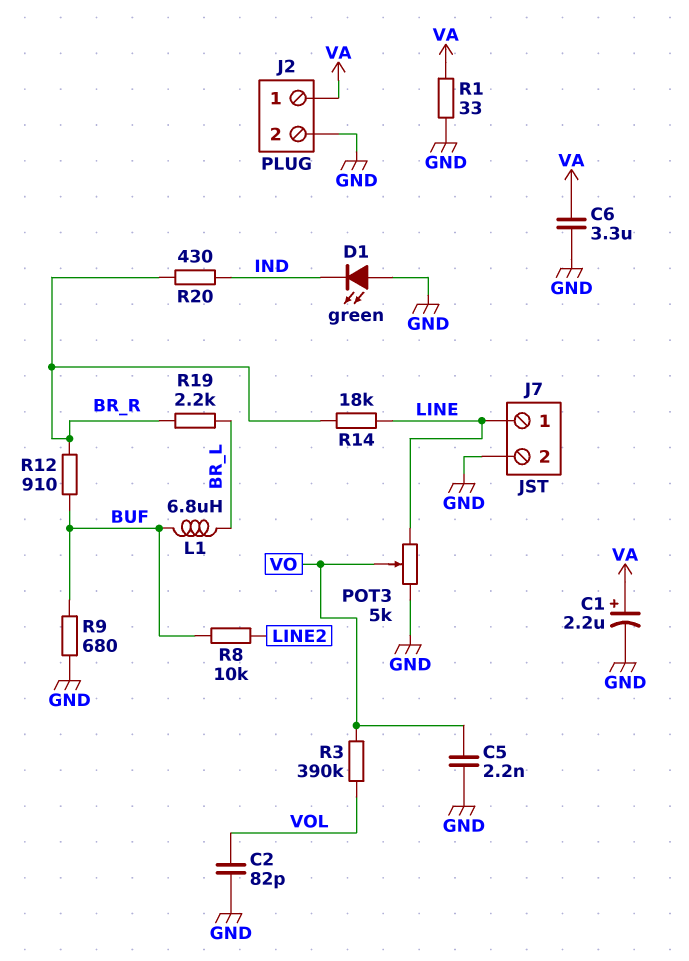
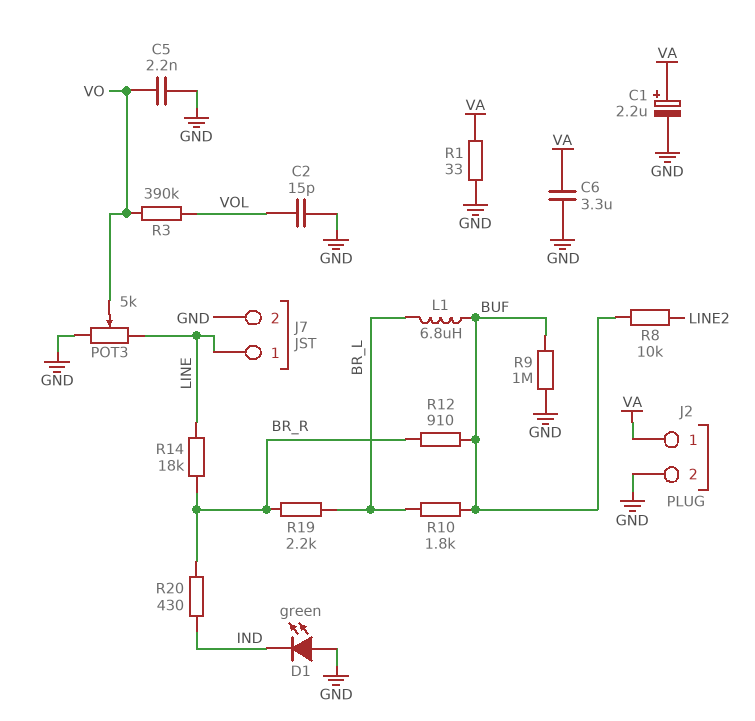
C2: 82pF (GND, VOL) -> 15pF (GND, VOL)
R9: 680 (BUF, GND) -> 1M (BUF, GND)
R10: none -> 1.8k (BR_L, BUF)

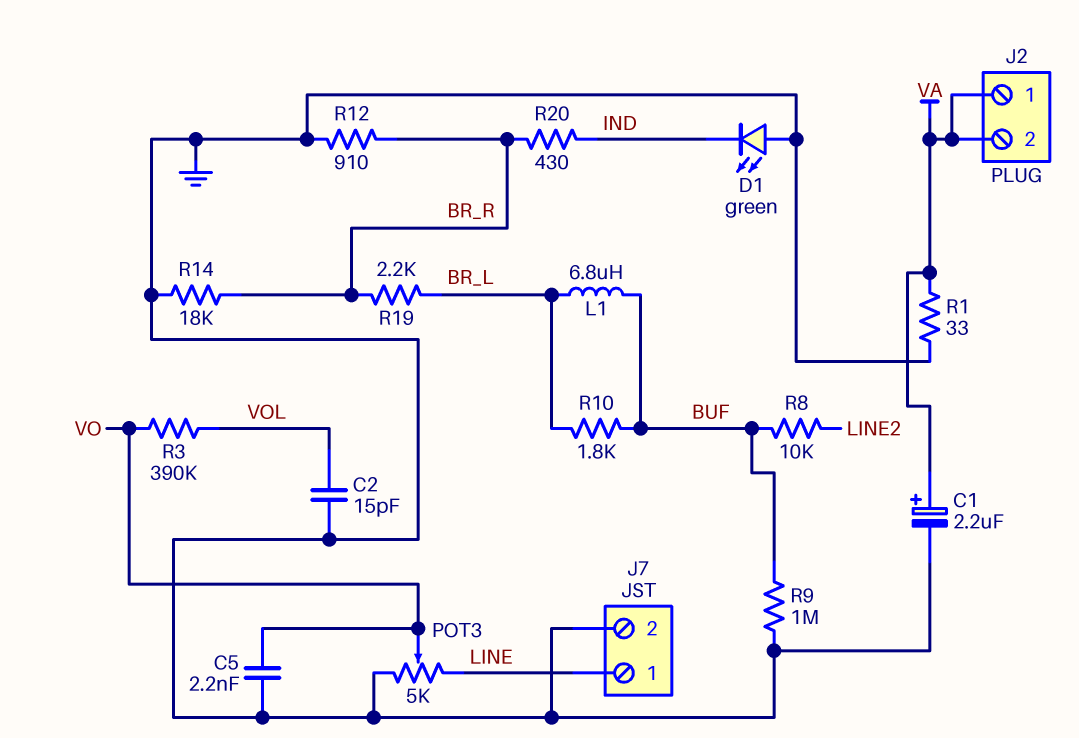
C6: 3.3uF (GND, VA) -> none
J2 pin 2: GND -> VA
R12: 910 (BR_R, BUF) -> 910 (BR_R, GND)
R14: 18k (BR_R, LINE) -> 18k (BR_R, GND)

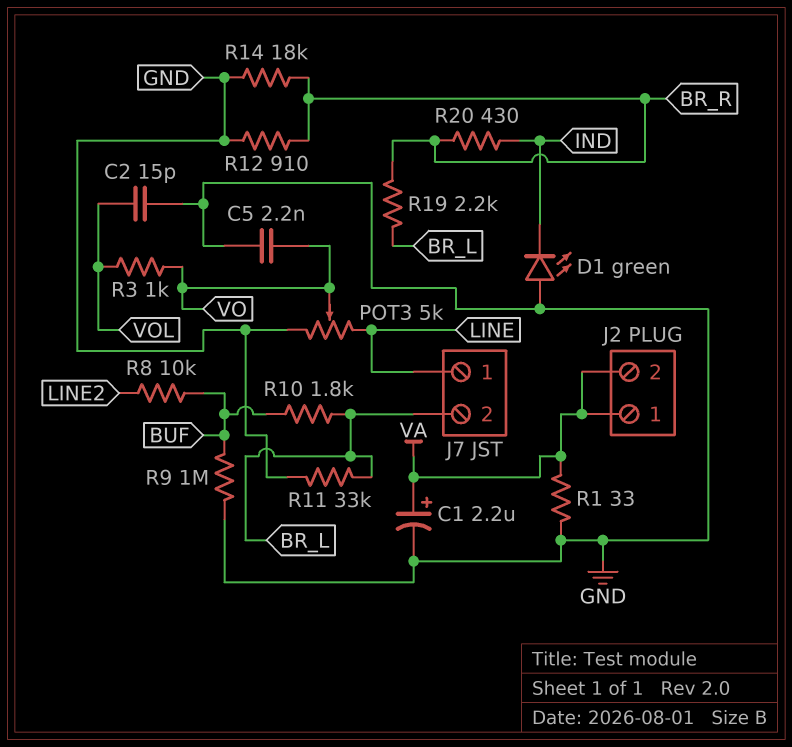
J7 pin 2: GND -> BR_L
L1: 6.8uH (BR_L, BUF) -> none
R3: 390k (VO, VOL) -> 1k (VO, VOL)
R11: none -> 33k (BR_L, GND)

